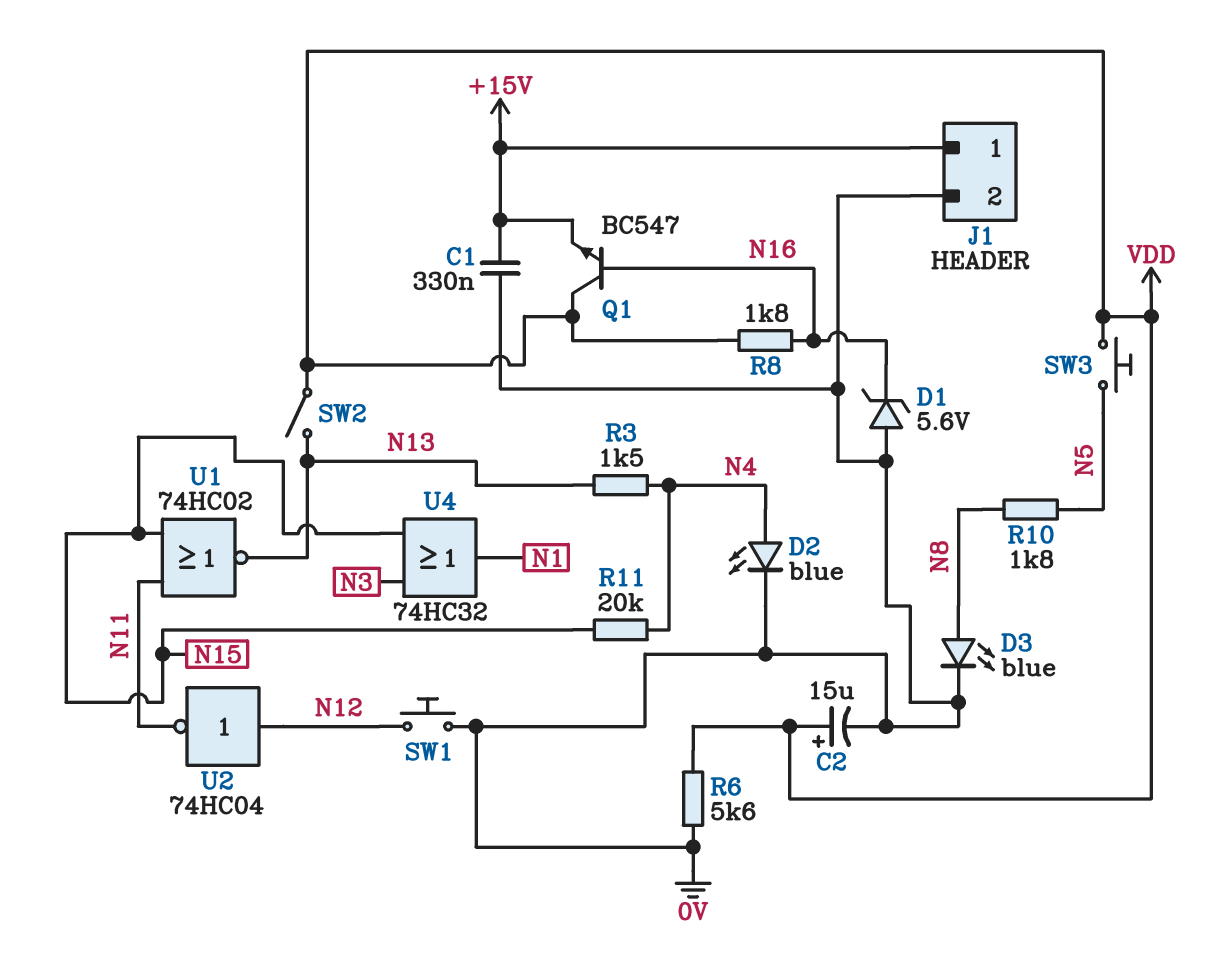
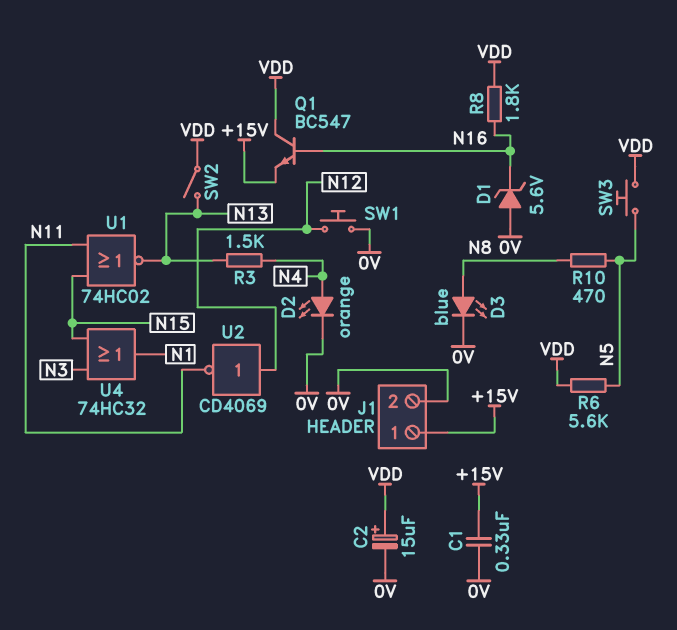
D2: LED blue (A N4, K 0V) -> LED orange (A N4, K 0V)
R6: 5.6k (0V, VDD) -> 5.6k (N5, VDD)
R10: 1.8k (N5, N8) -> 470 (N5, N8)
R11: 20k (N4, N15) -> none
U2: NOT 74HC04 (in N12, out N11) -> NOT CD4069 (in N12, out N11)

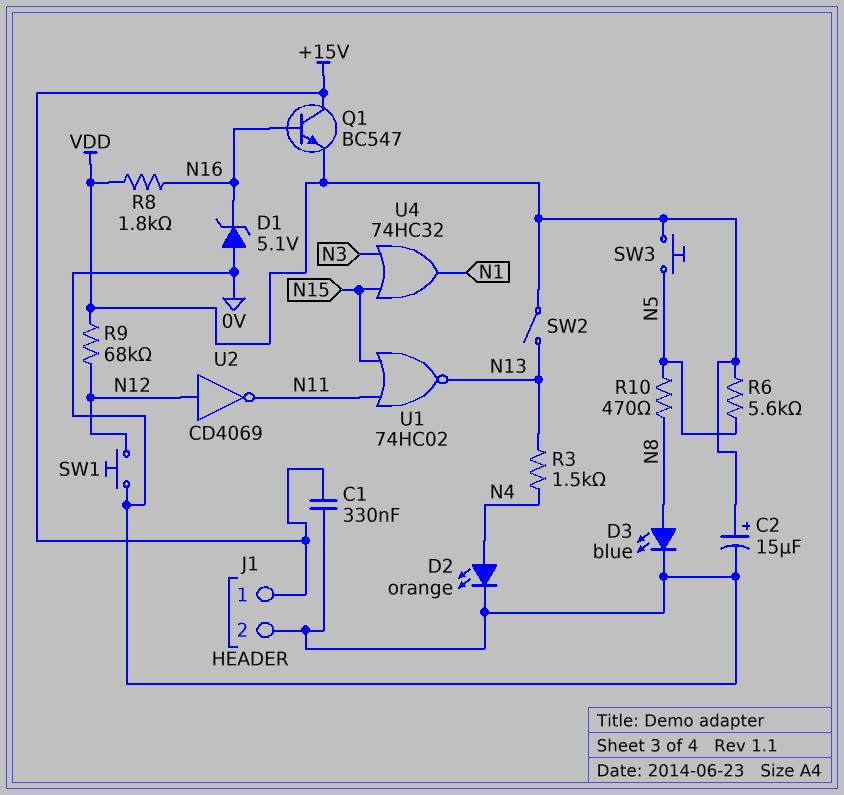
D1: zener 5.6V (A 0V, K N16) -> zener 5.1V (A 0V, K N16)
Q1: NPN BC547 (B N16, C VDD, E +15V) -> NPN BC547 (B N16, C +15V, E VDD)
R9: none -> 68k (N12, VDD)

